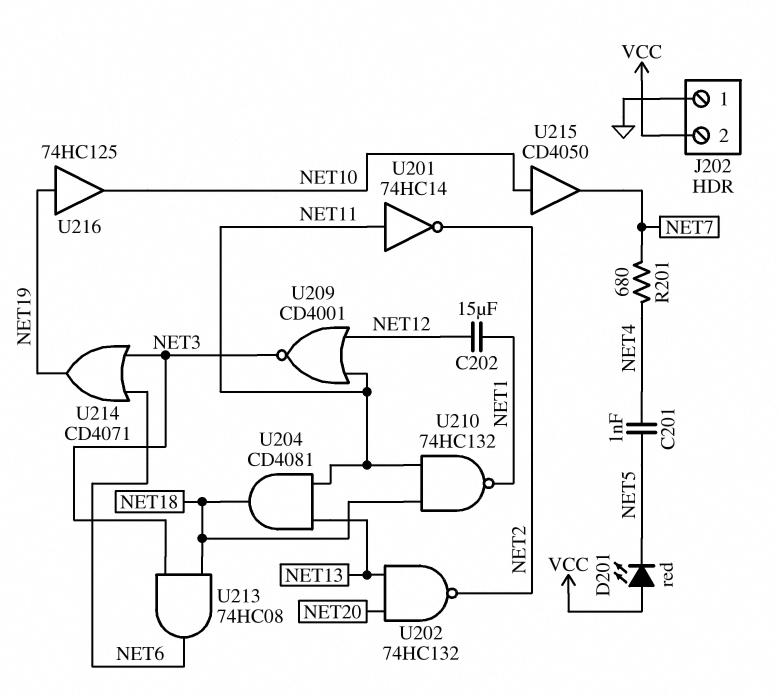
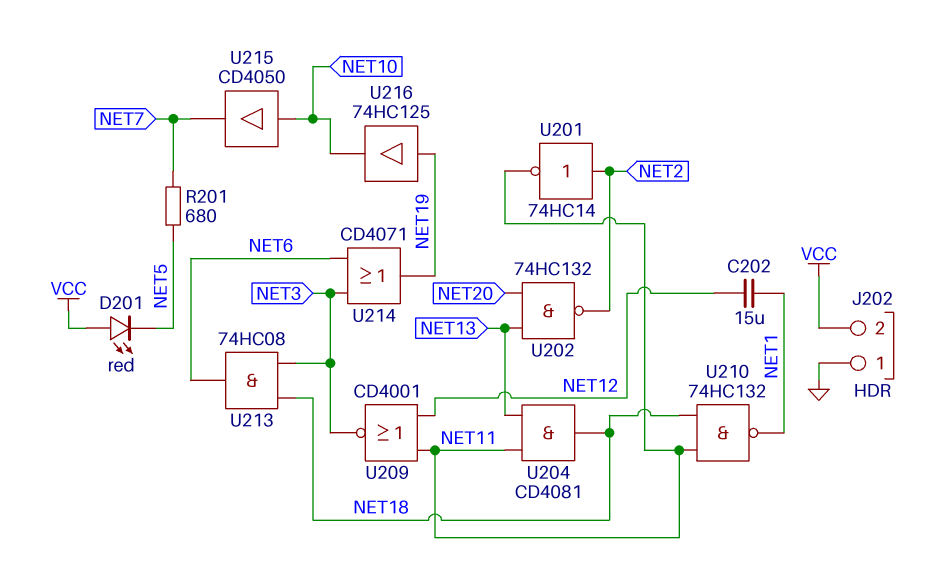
C201: 1nF (NET4, NET5) -> none
R201: 680 (NET4, NET7) -> 680 (NET5, NET7)
U201: NOT 74HC14 (in NET11, out NET2) -> NOT 74HC14 (in NET2, out NET11)

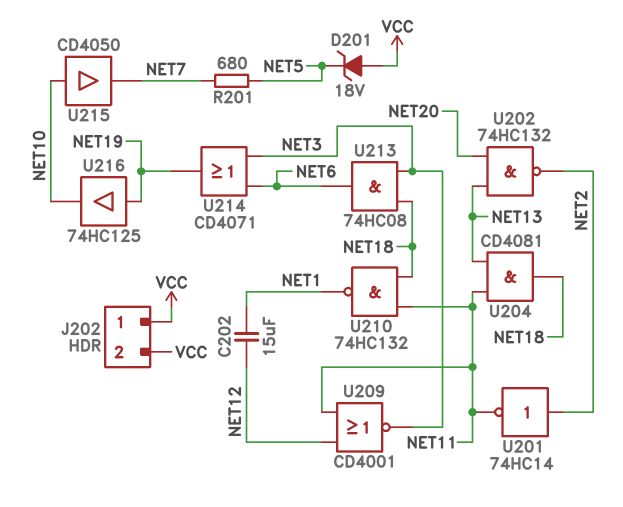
D201: LED red (A VCC, K NET5) -> zener 18V (A VCC, K NET5)
J202 pin 1: GND -> VCC

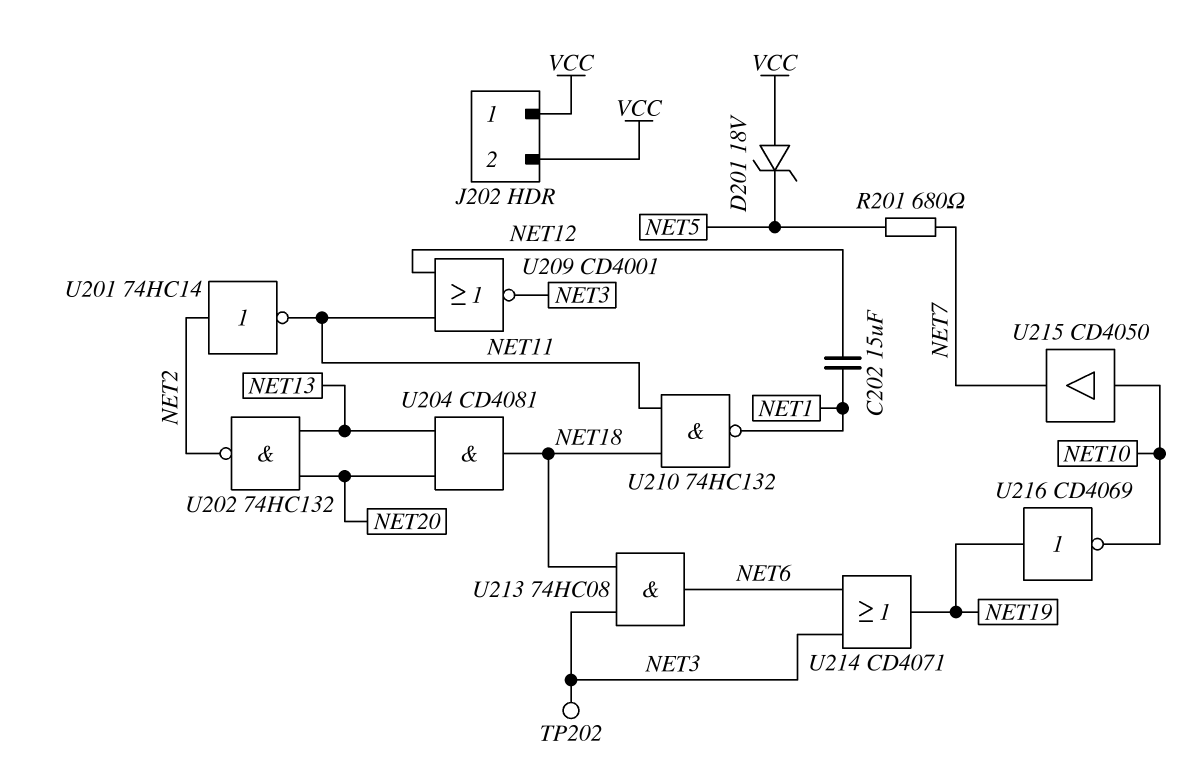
TP202: none -> test point (NET3)
U204: AND CD4081 (in NET11, in NET13, out NET18) -> AND CD4081 (in NET13, in NET20, out NET18)
U216: buffer 74HC125 (in NET19, out NET10) -> NOT CD4069 (in NET19, out NET10)

